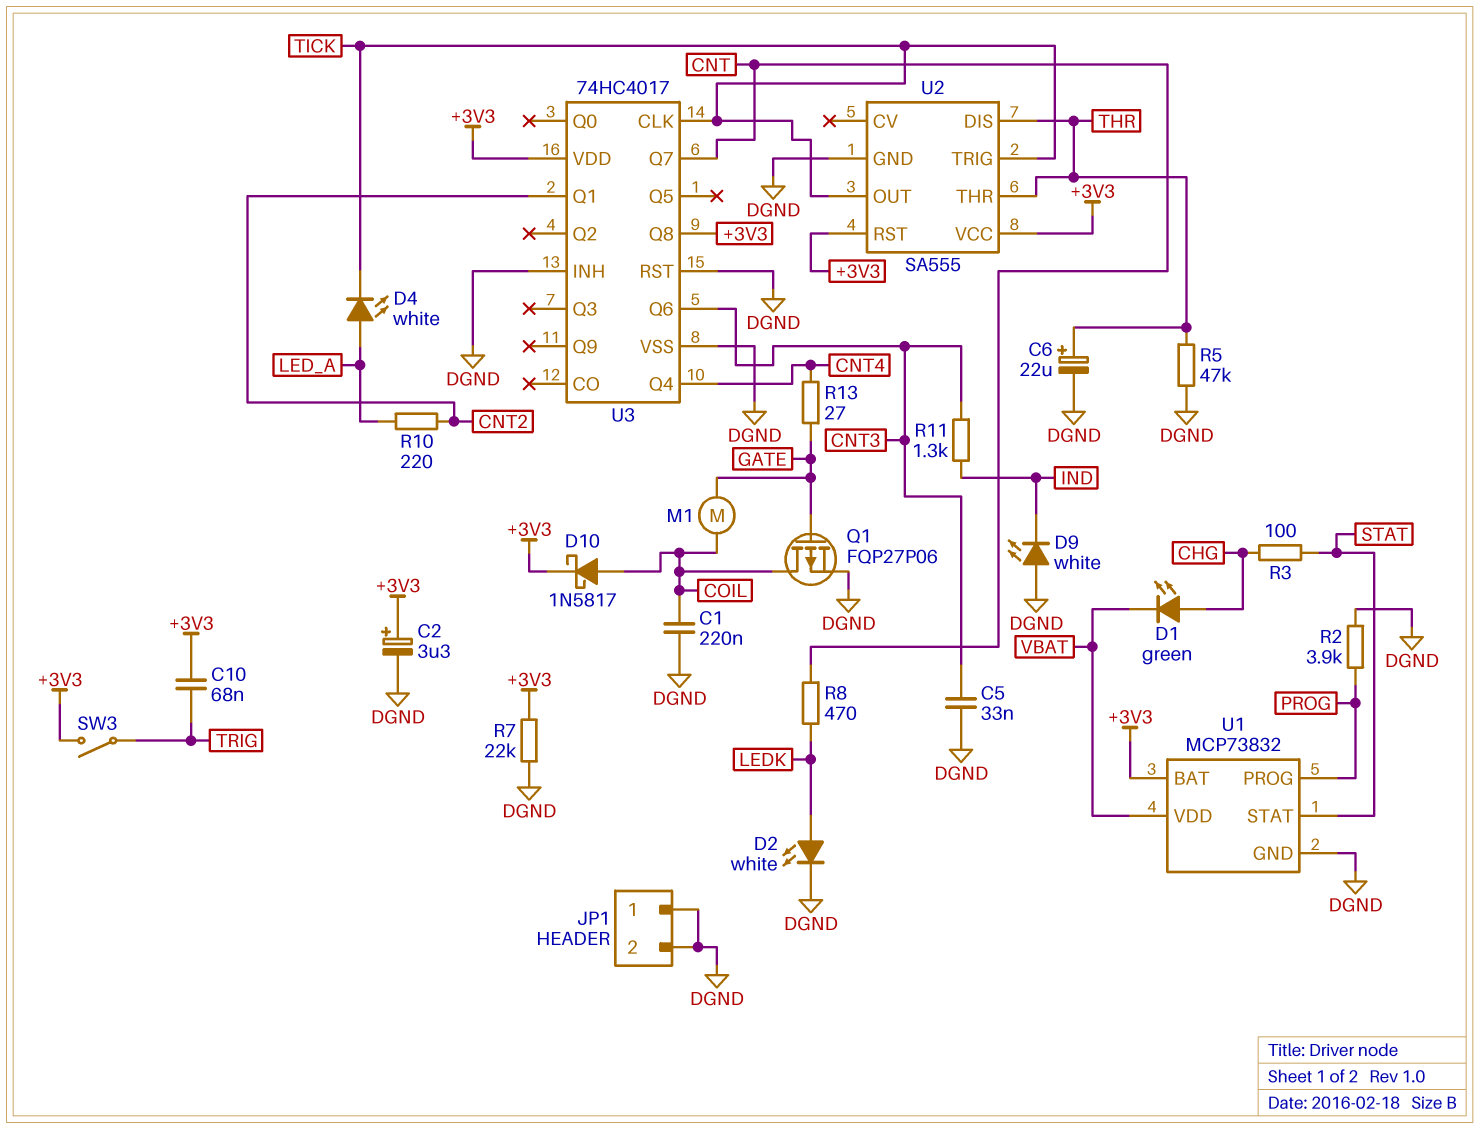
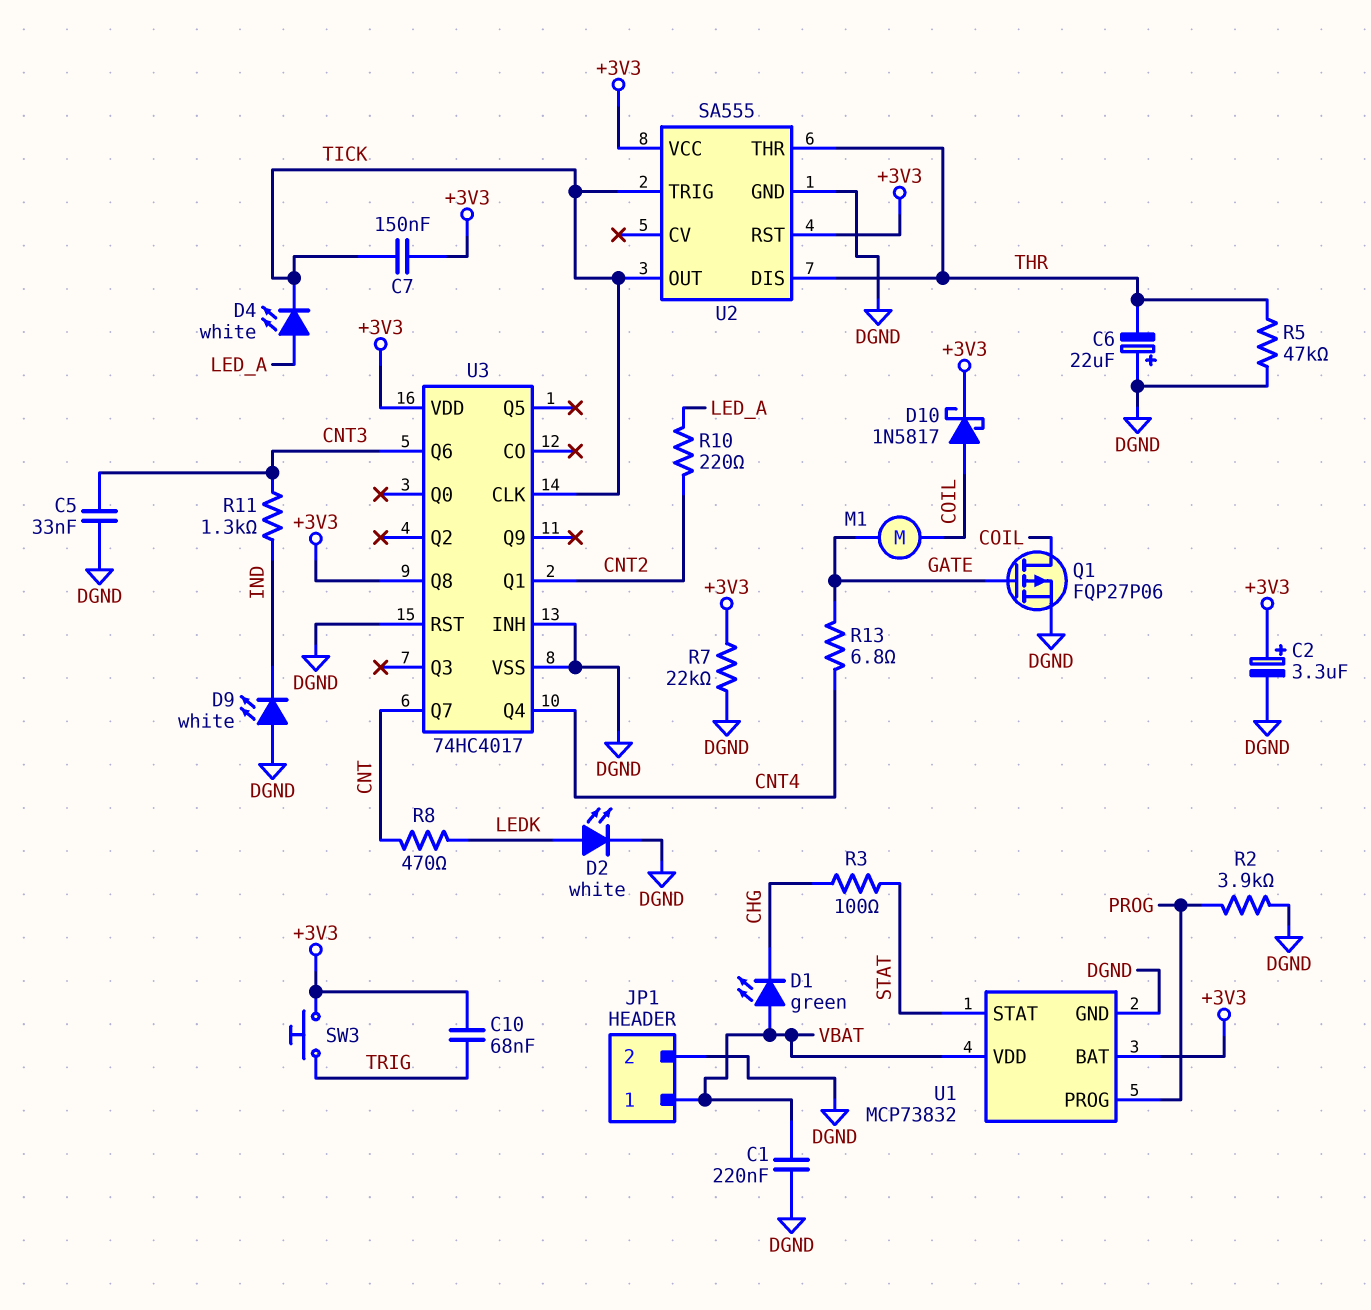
C1: 220nF (COIL, DGND) -> 220nF (DGND, VBAT)
C6: 22uF (plus THR, minus DGND) -> 22uF (plus DGND, minus THR)
C7: none -> 150nF (+3V3, TICK)
D1: LED green (A CHG, K VBAT) -> LED green (A VBAT, K CHG)
JP1 pin 1: DGND -> VBAT
R13: 27 (CNT4, GATE) -> 6.8 (CNT4, GATE)
SW3: switch (+3V3, TRIG) -> button (+3V3, TRIG)

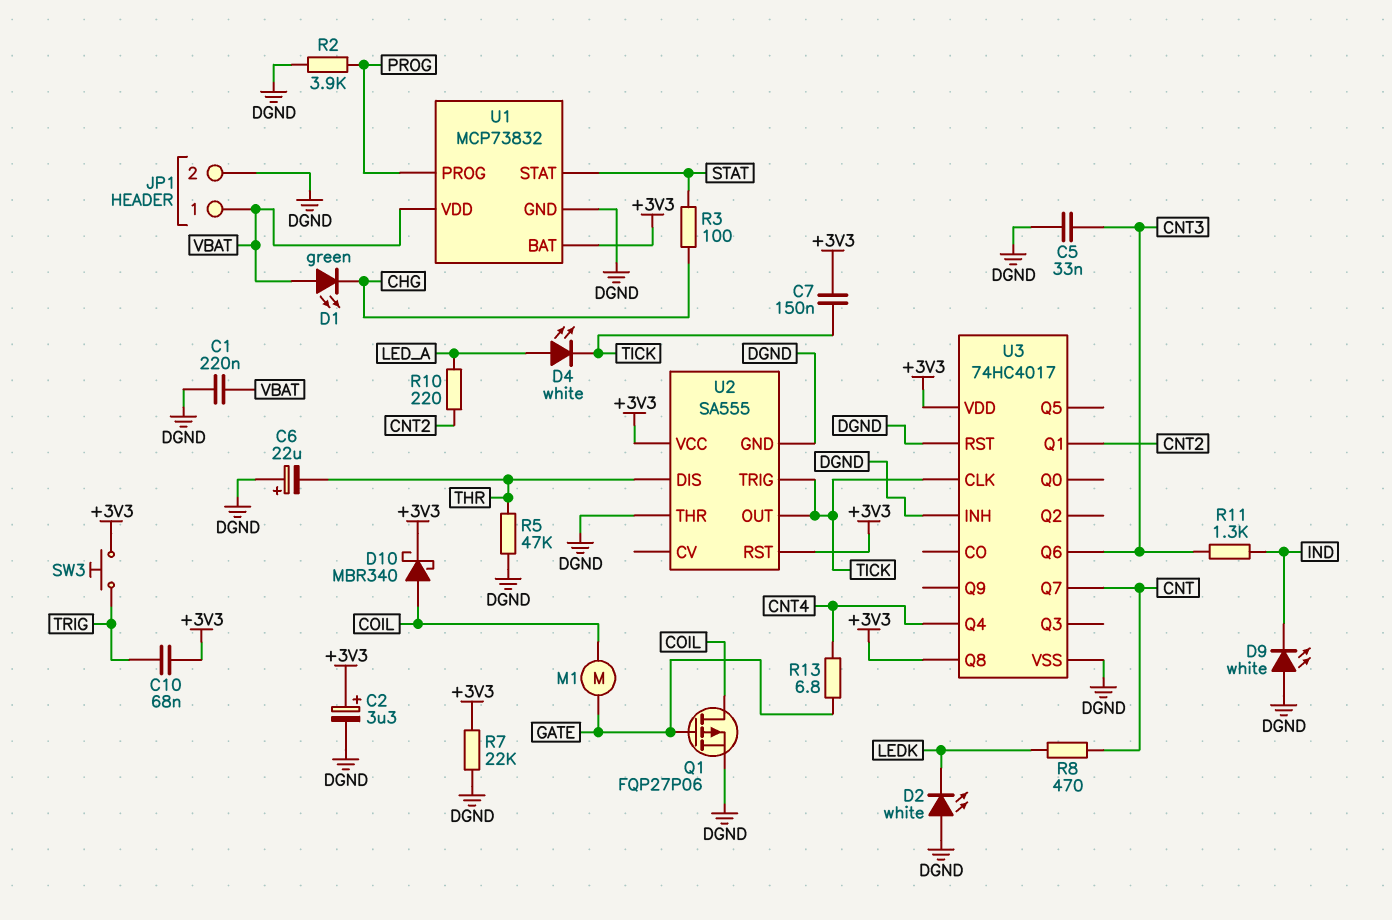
D2: LED white (A LEDK, K DGND) -> LED white (A DGND, K LEDK)
D10: schottky 1N5817 (A COIL, K +3V3) -> schottky MBR340 (A COIL, K +3V3)
U2 pin THR: THR -> DGND

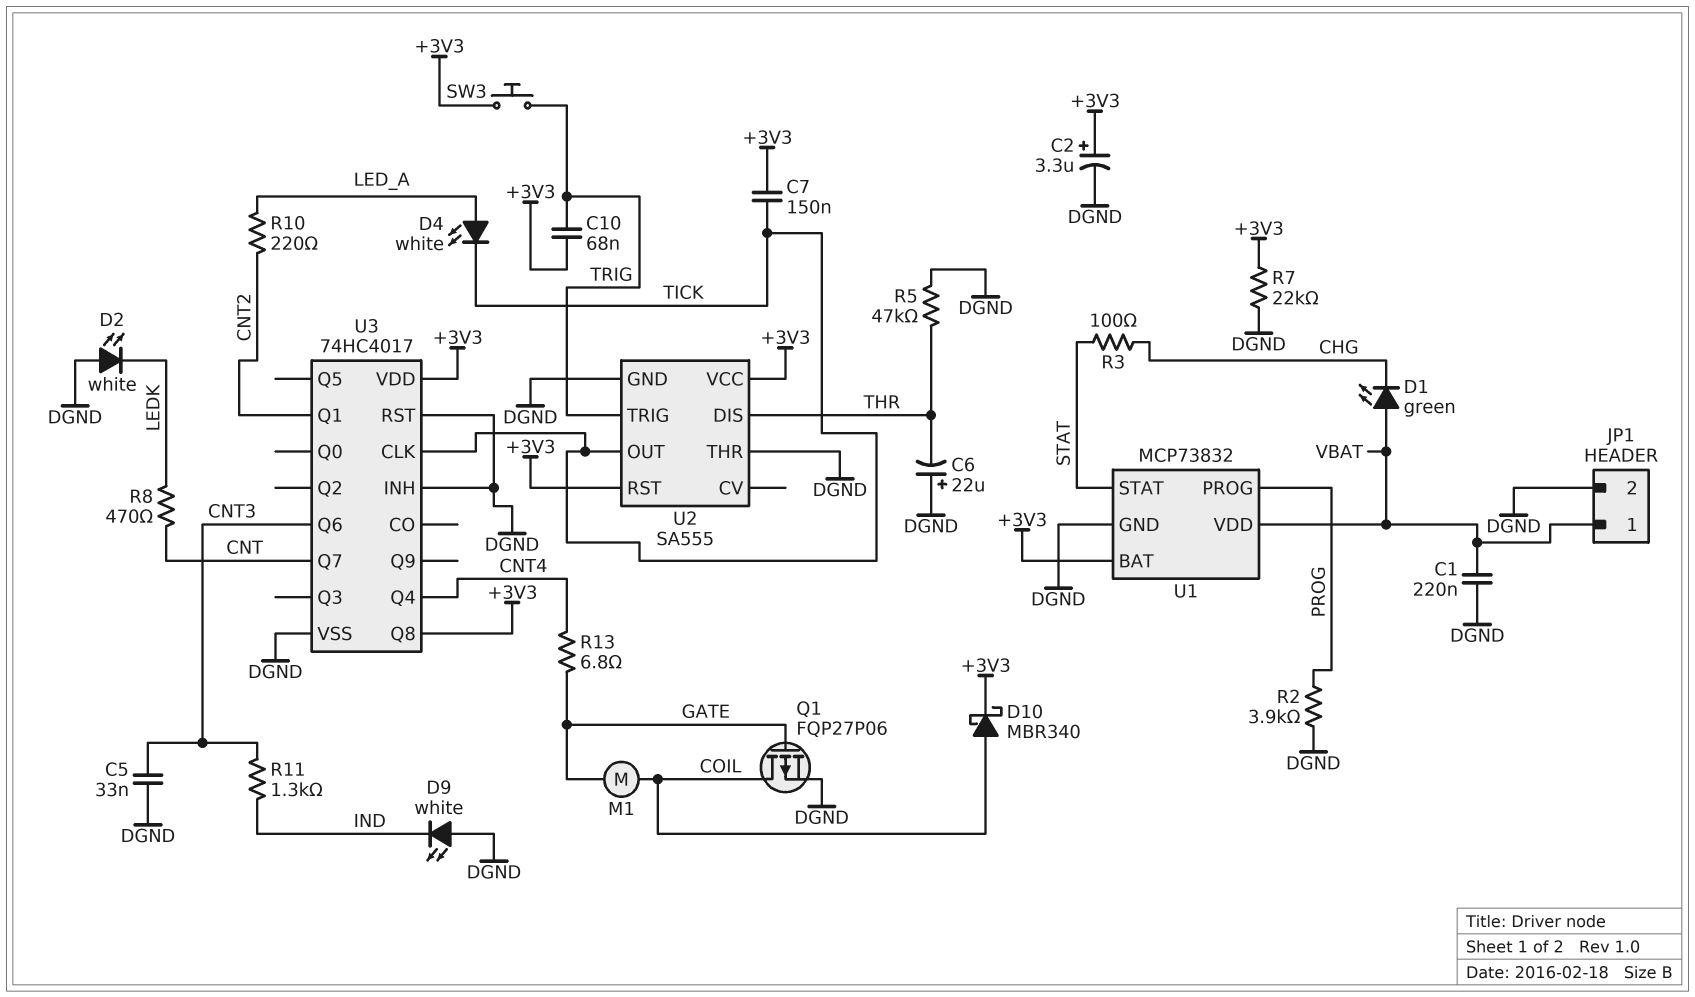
U2 pin TRIG: TICK -> TRIG

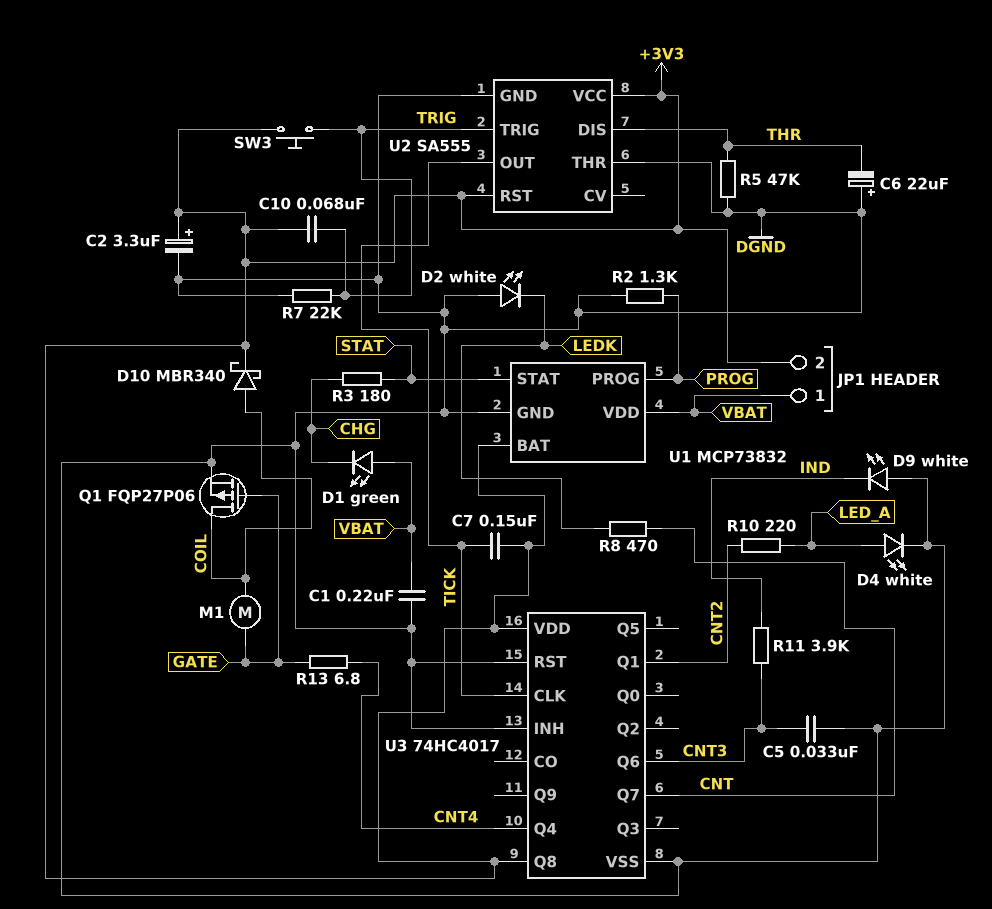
D4: LED white (A LED_A, K TICK) -> LED white (A LED_A, K DGND)
JP1 pin 2: DGND -> +3V3
R2: 3.9k (DGND, PROG) -> 1.3k (DGND, PROG)
R3: 100 (CHG, STAT) -> 180 (CHG, STAT)
R7: 22k (+3V3, DGND) -> 22k (DGND, TRIG)
R11: 1.3k (CNT3, IND) -> 3.9k (CNT3, IND)

